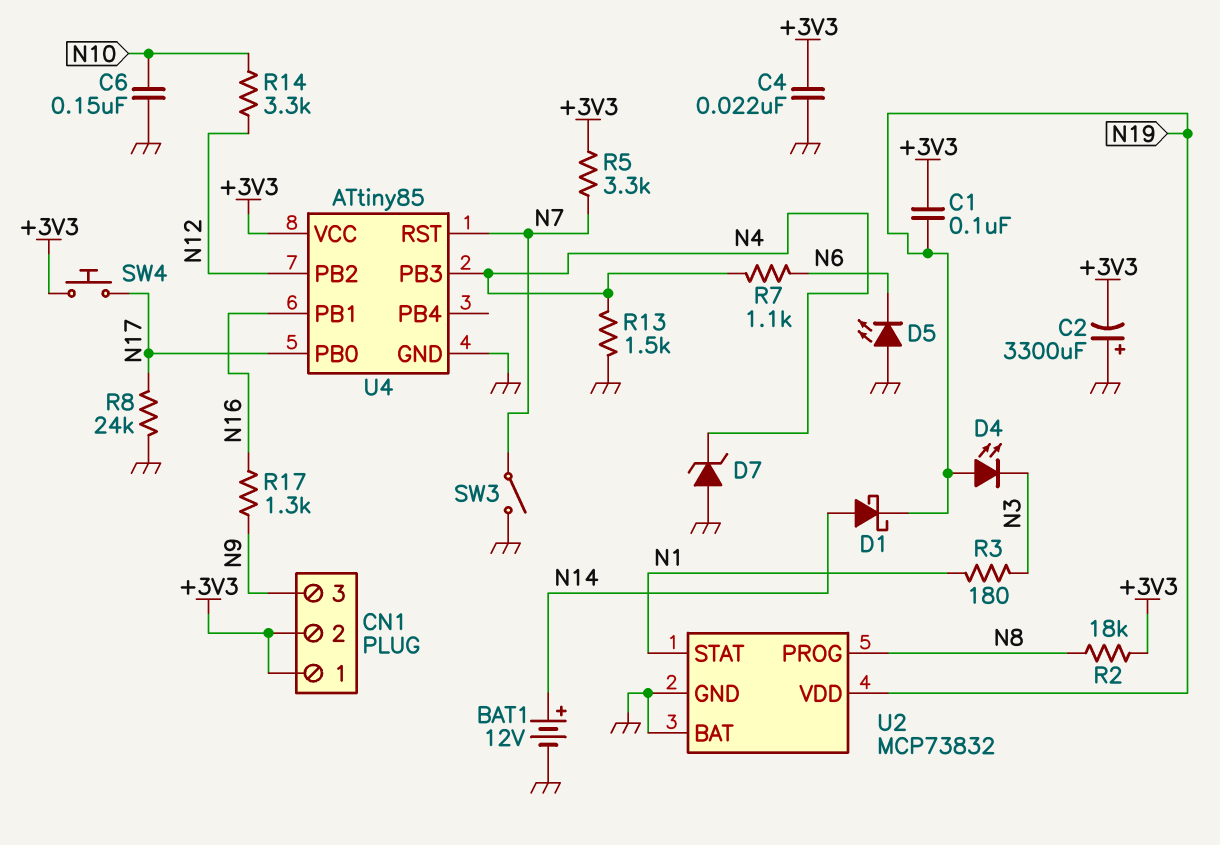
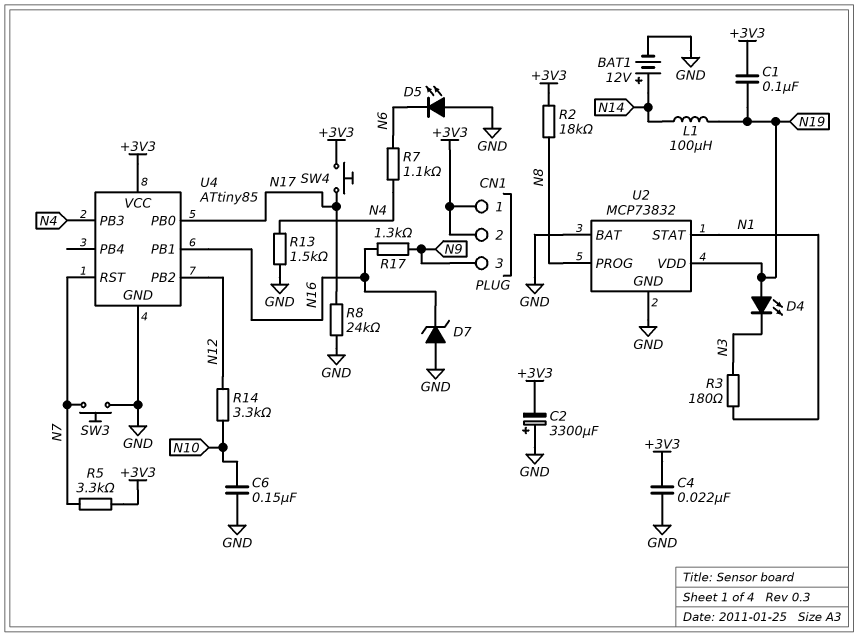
D1: schottky (A N14, K N19) -> none
D7: zener (A GND, K N4) -> zener (A GND, K N16)
L1: none -> 100uH (N14, N19)
SW3: switch (GND, N7) -> button (GND, N7)

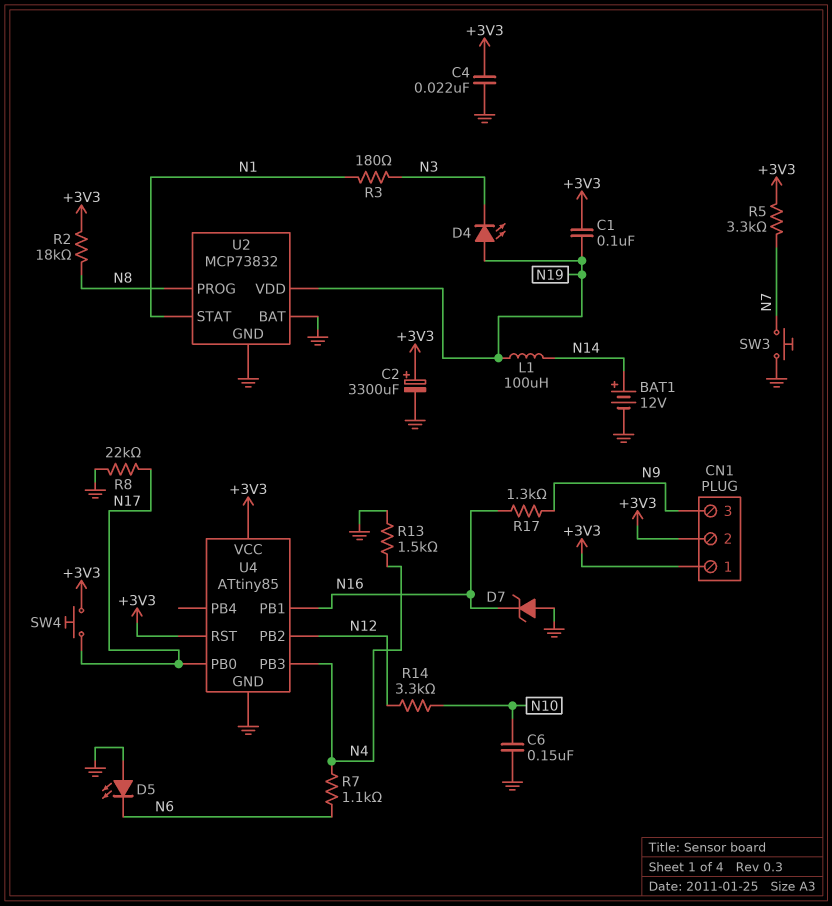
C2: 3300uF (plus GND, minus +3V3) -> 3300uF (plus +3V3, minus GND)
R8: 24k (GND, N17) -> 22k (GND, N17)
U4 pin RST: N7 -> +3V3

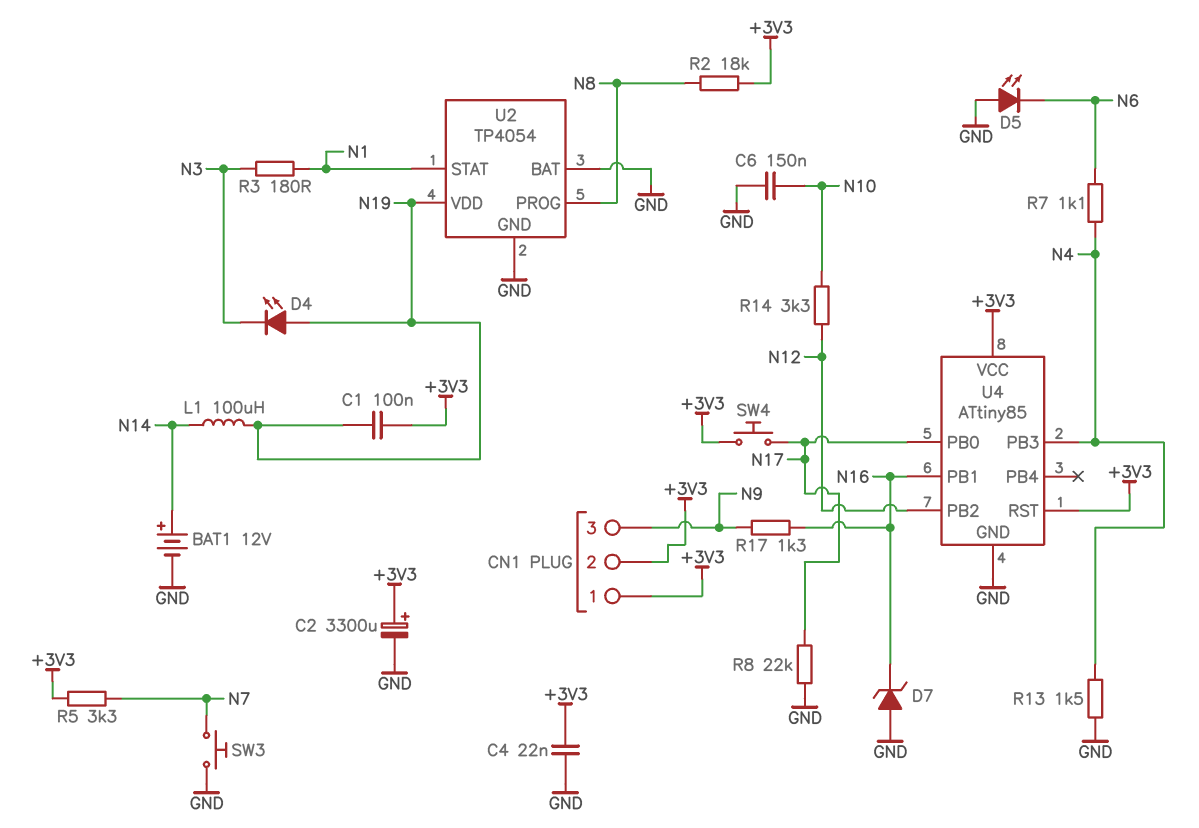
U2: MCP73832 -> TP4054

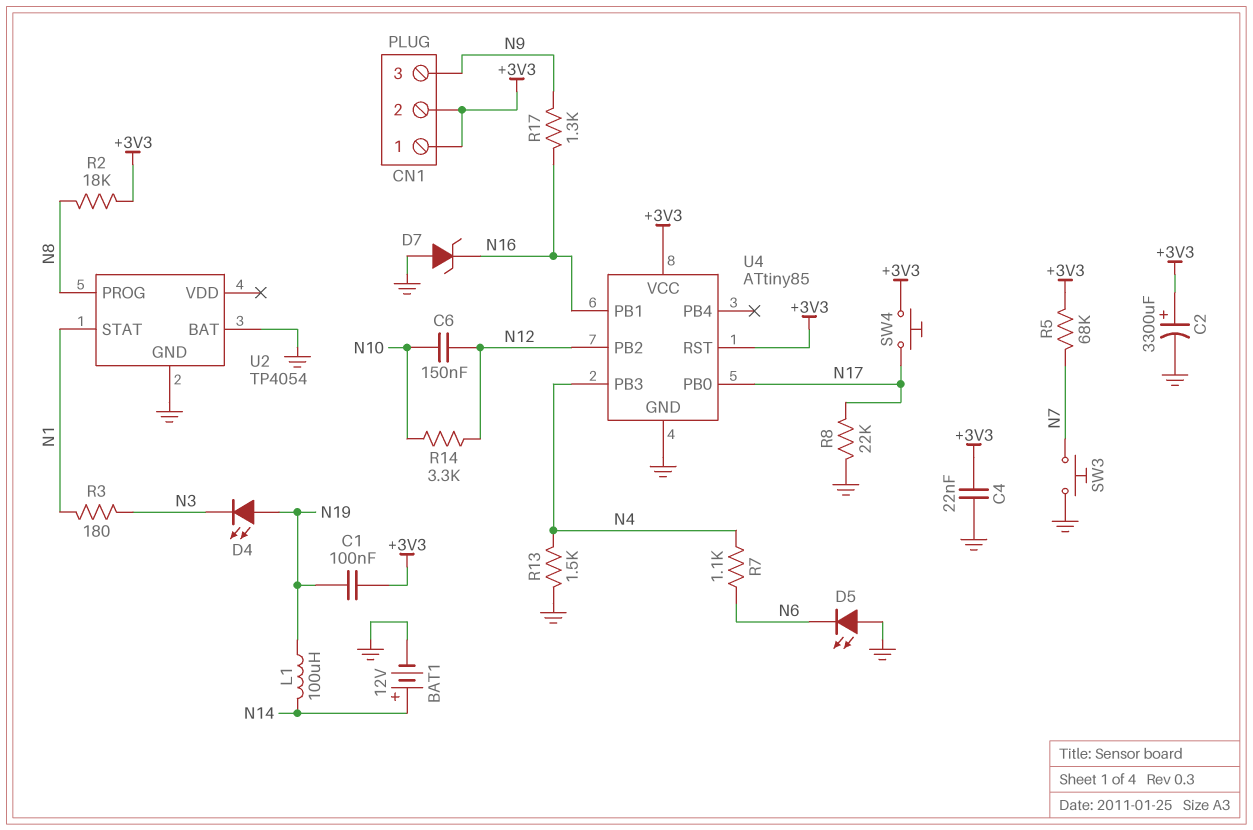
C6: 150nF (GND, N10) -> 150nF (N10, N12)
R5: 3.3k (+3V3, N7) -> 68k (+3V3, N7)
U2 pin VDD: N19 -> none

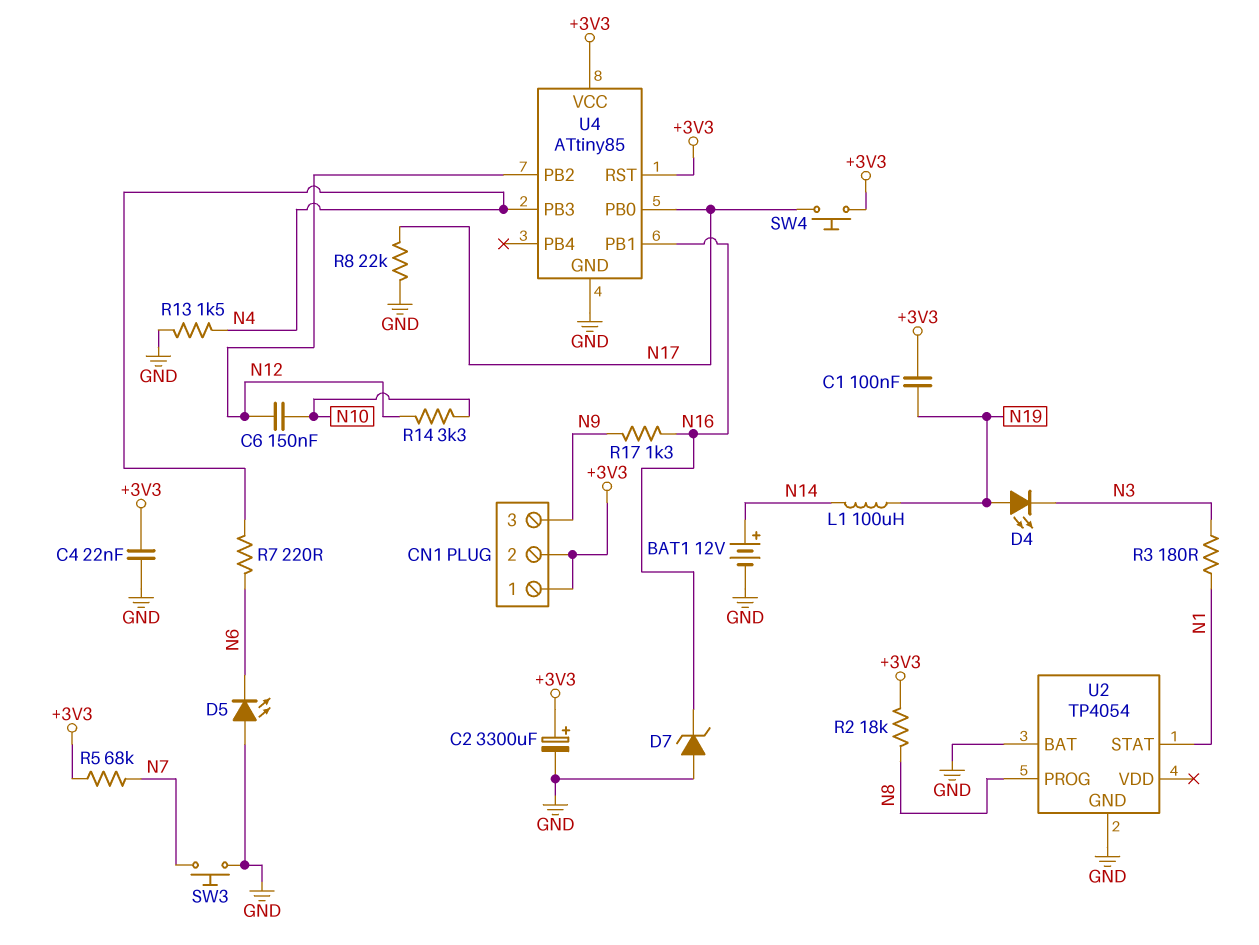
R7: 1.1k (N4, N6) -> 220 (N4, N6)

